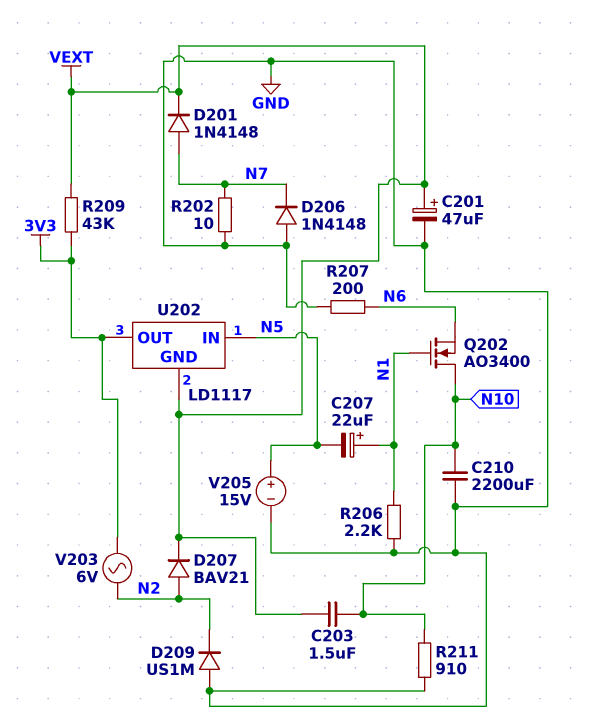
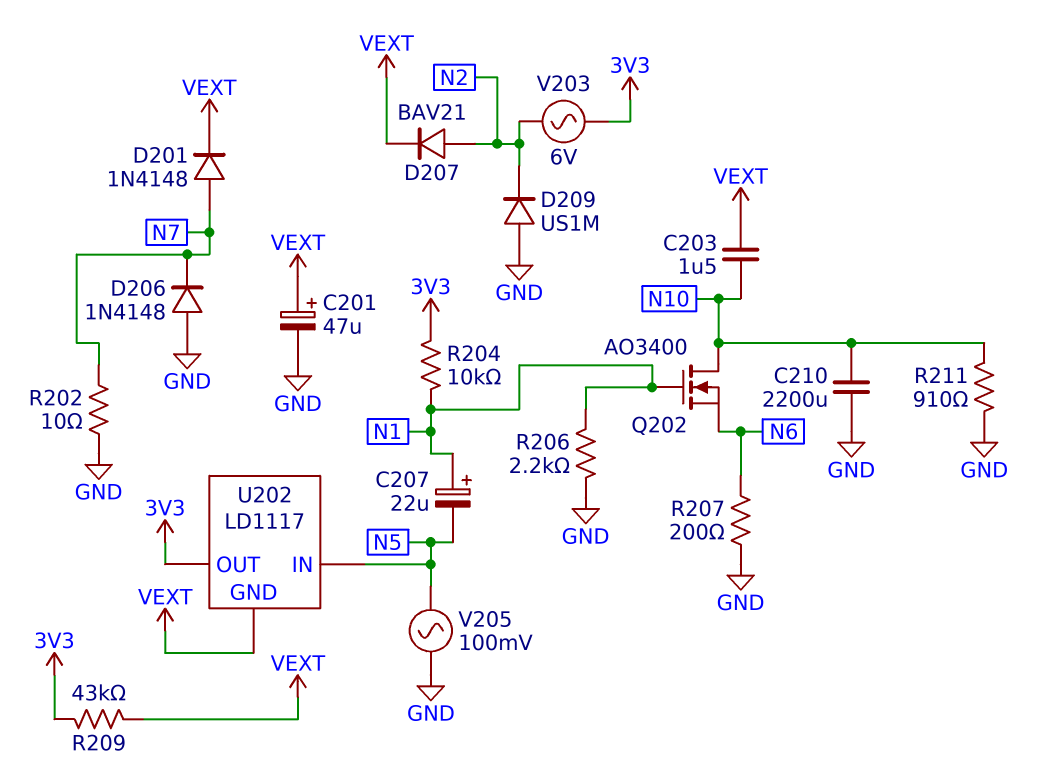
R204: none -> 10k (3V3, N1)
V205: 15V (plus N5, minus GND) -> AC 100mV (GND, N5)

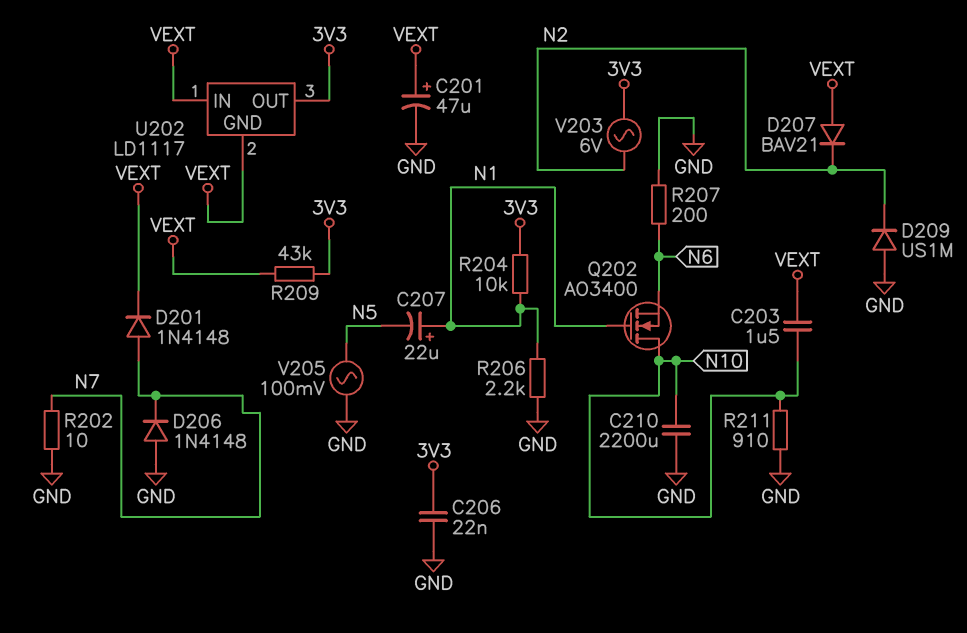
C206: none -> 22nF (3V3, GND)
D207: diode BAV21 (A N2, K VEXT) -> diode BAV21 (A VEXT, K N2)
U202 pin IN: N5 -> VEXT

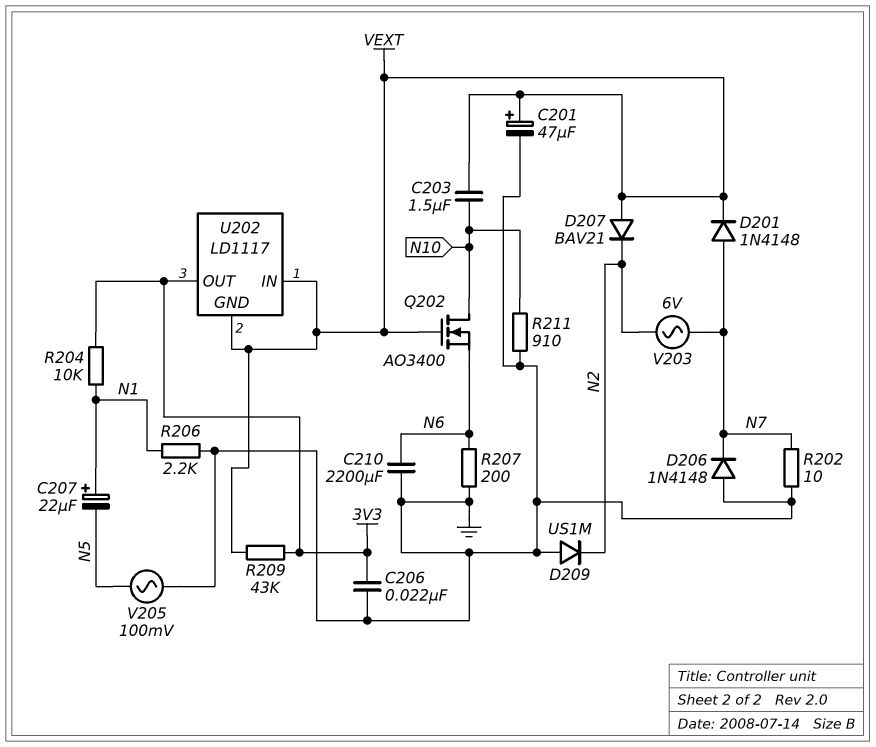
C210: 2200uF (GND, N10) -> 2200uF (GND, N6)
Q202: NMOS AO3400 (G N1, D N10, S N6) -> NMOS AO3400 (G VEXT, D N10, S N6)
V203: AC 6V (3V3, N2) -> AC 6V (N2, N7)

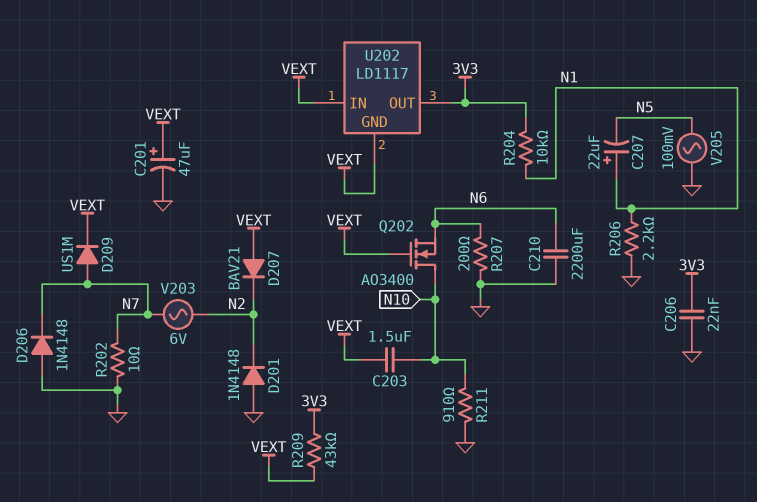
D201: diode 1N4148 (A N7, K VEXT) -> diode 1N4148 (A GND, K N2)
D209: diode US1M (A GND, K N2) -> diode US1M (A N7, K VEXT)

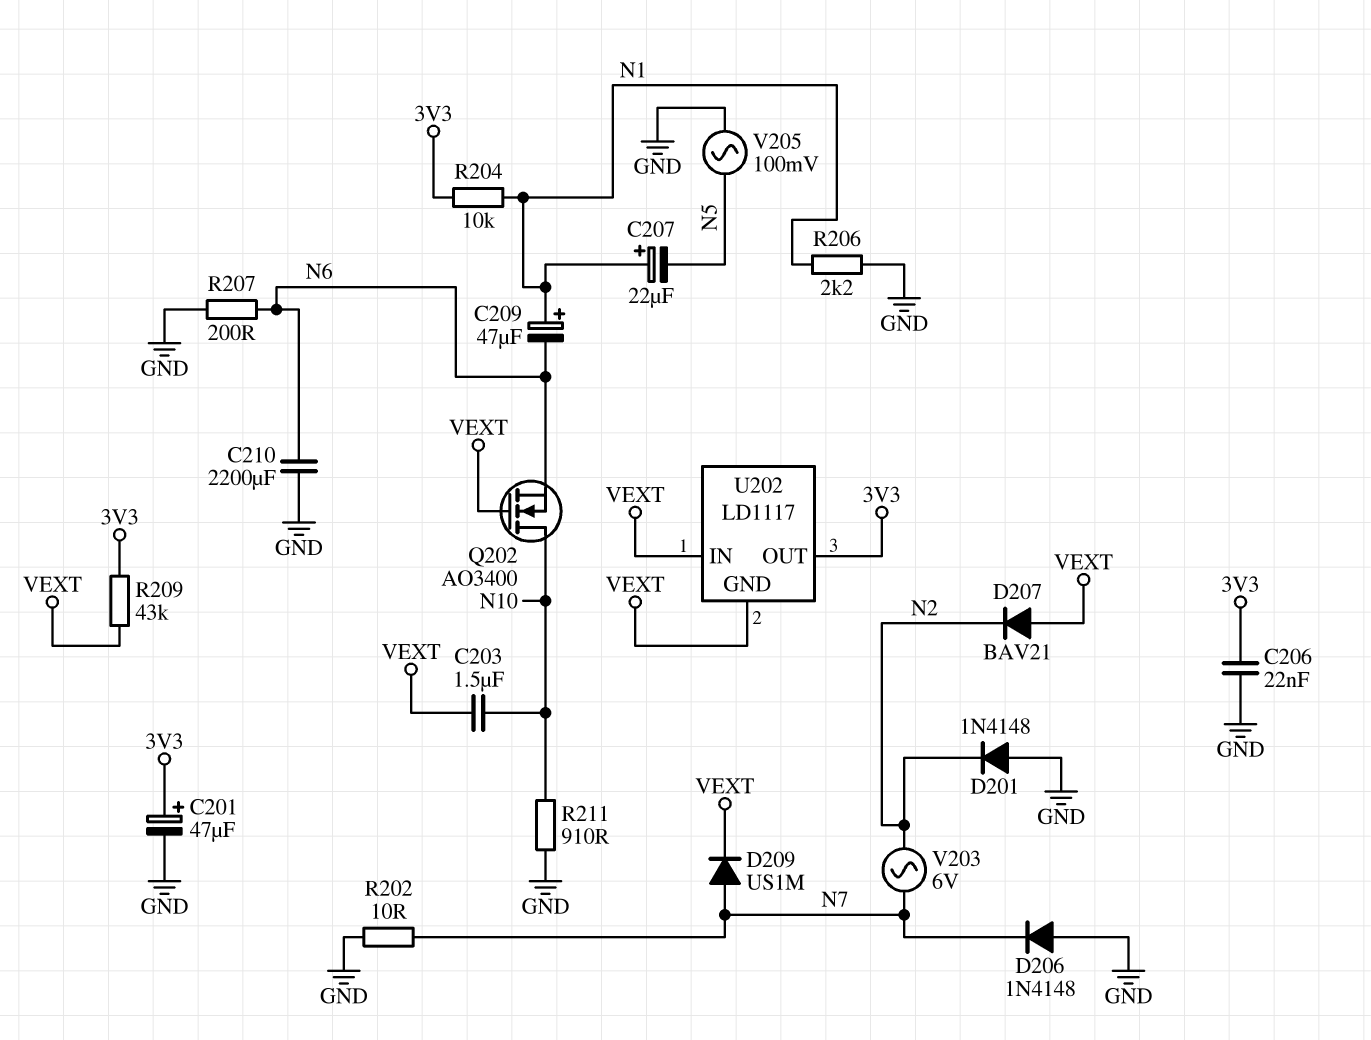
C201: 47uF (plus VEXT, minus GND) -> 47uF (plus 3V3, minus GND)
C209: none -> 47uF (plus N1, minus N6)

